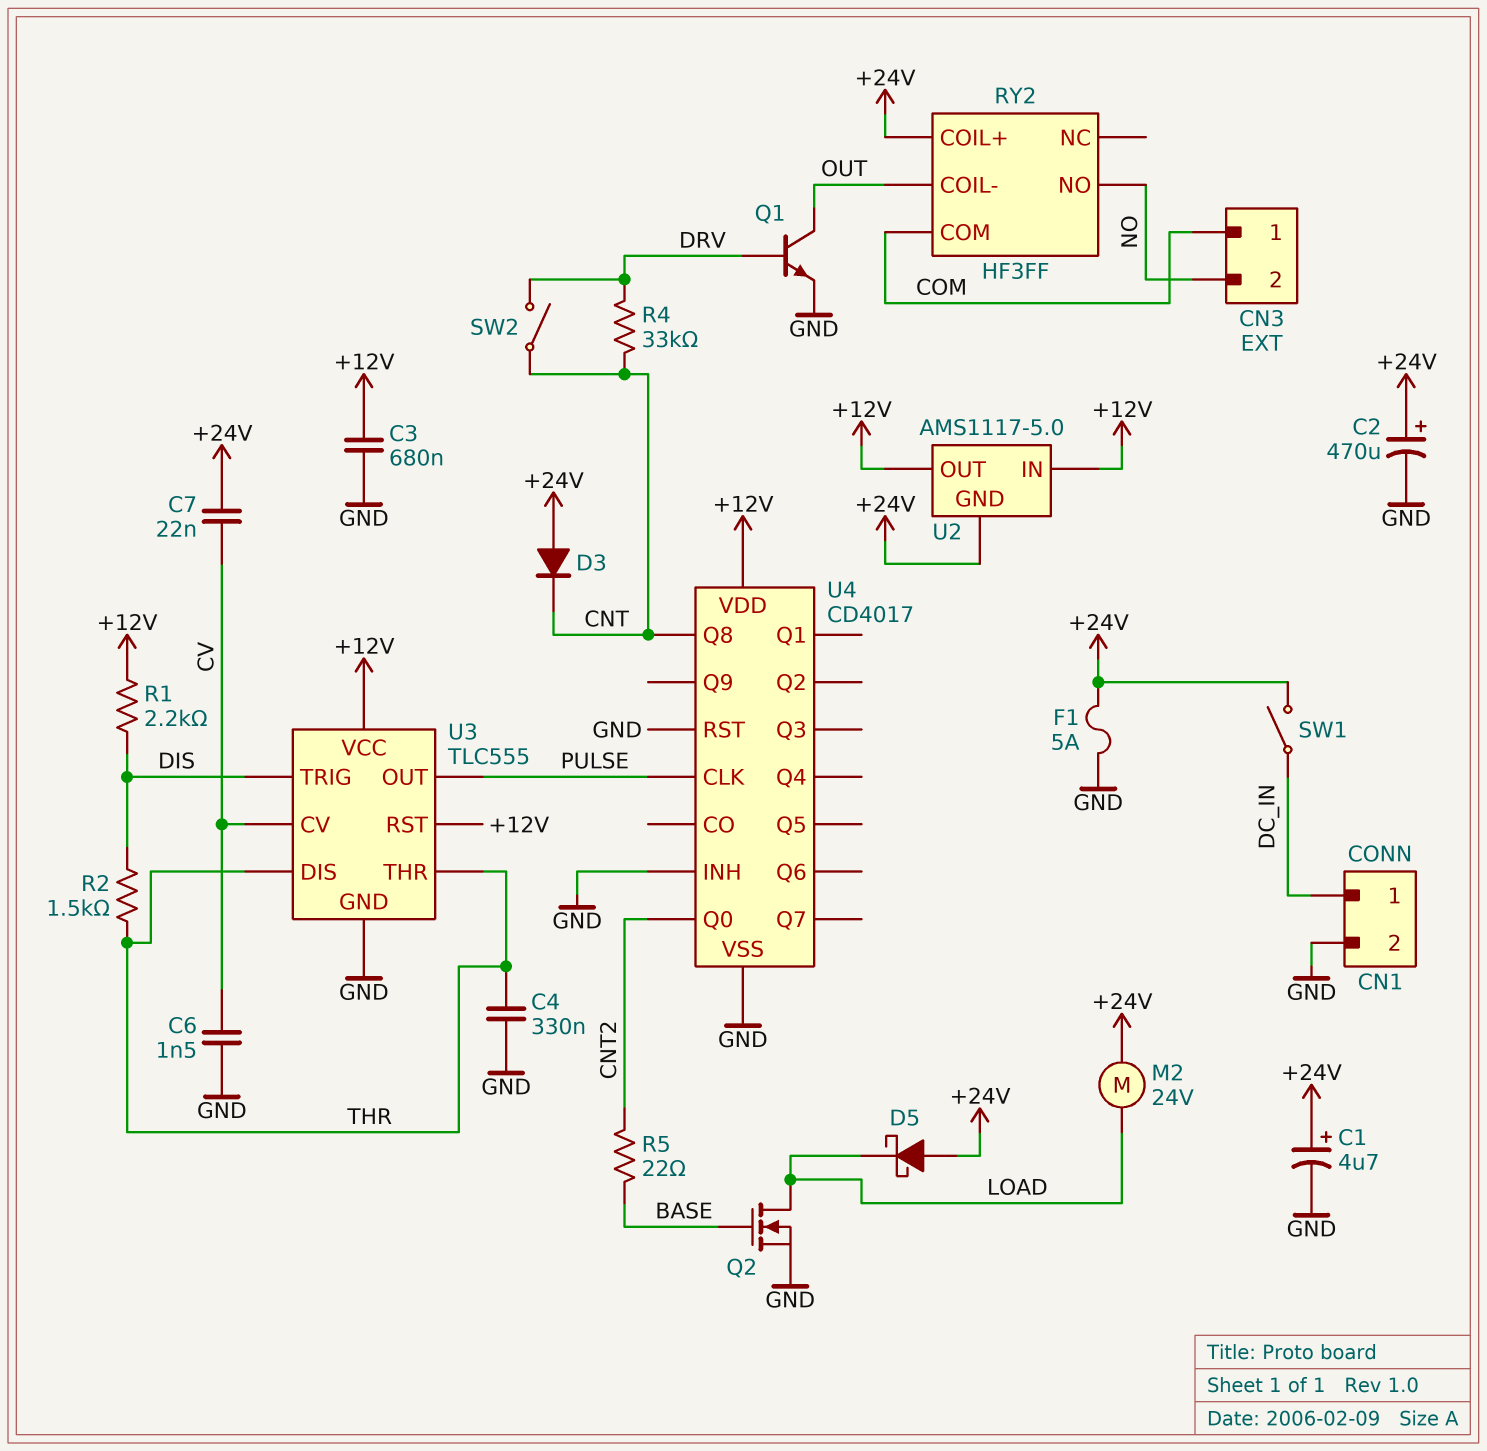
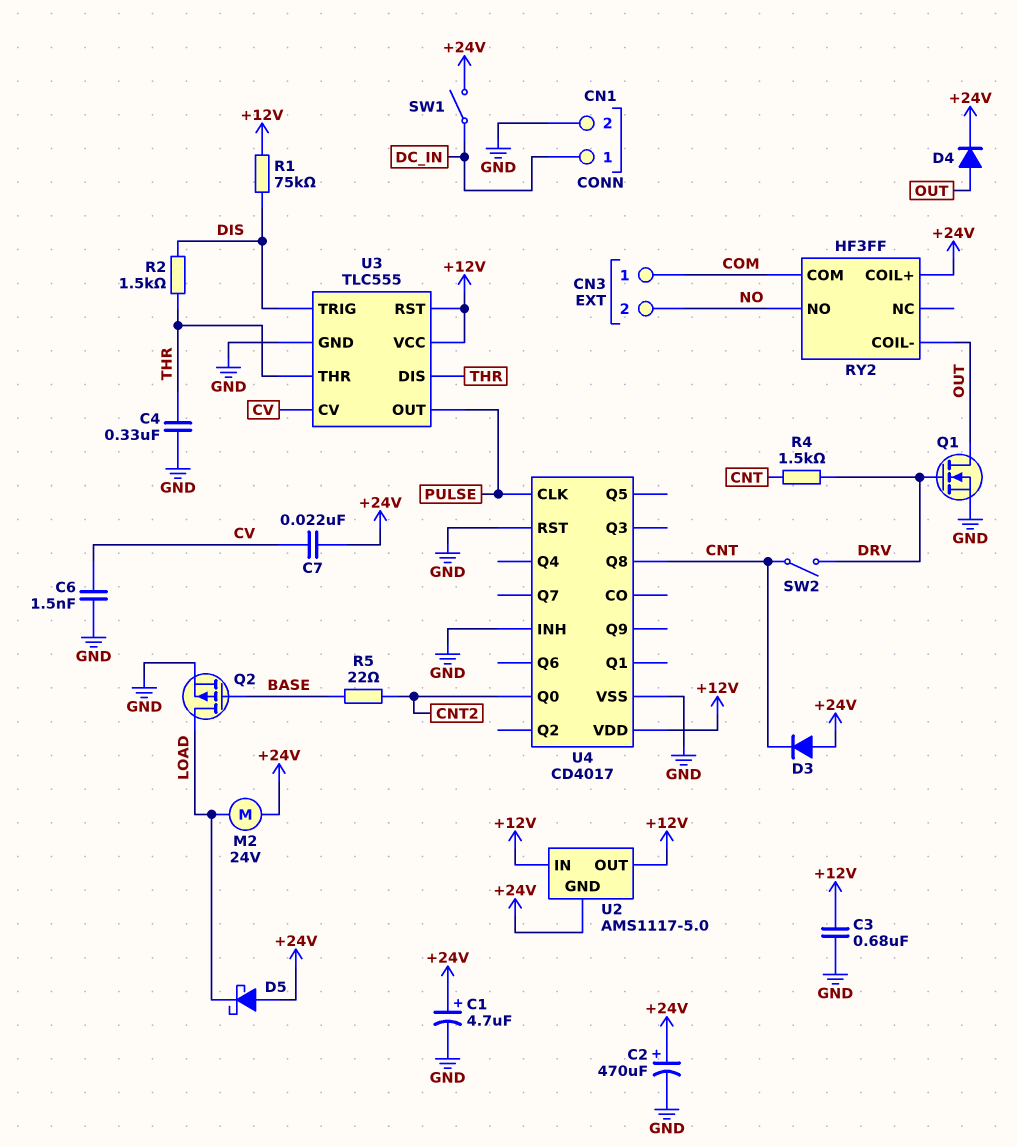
D4: none -> diode (A OUT, K +24V)
F1: 5A (+24V, GND) -> none
Q1: NPN (B DRV, C OUT, E GND) -> NMOS (G DRV, D OUT, S GND)
Q2: NMOS (G BASE, D LOAD, S GND) -> PMOS (G BASE, D LOAD, S GND)
R1: 2.2k (+12V, DIS) -> 75k (+12V, DIS)
R4: 33k (CNT, DRV) -> 1.5k (CNT, DRV)

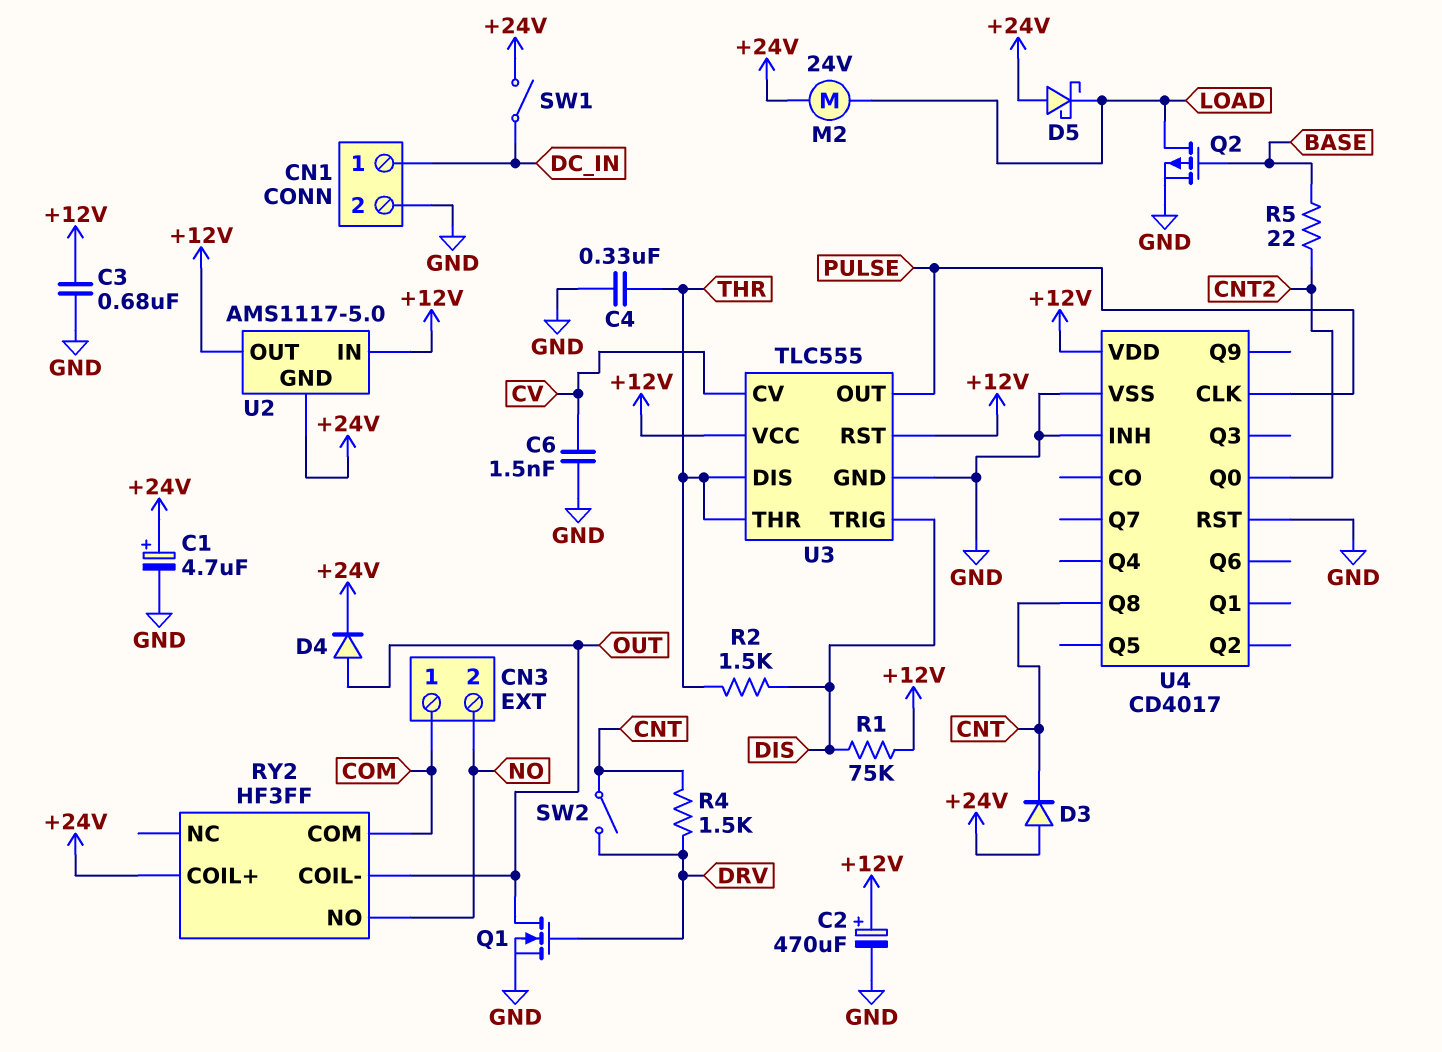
C2: 470uF (plus +24V, minus GND) -> 470uF (plus +12V, minus GND)
C7: 22nF (+24V, CV) -> none

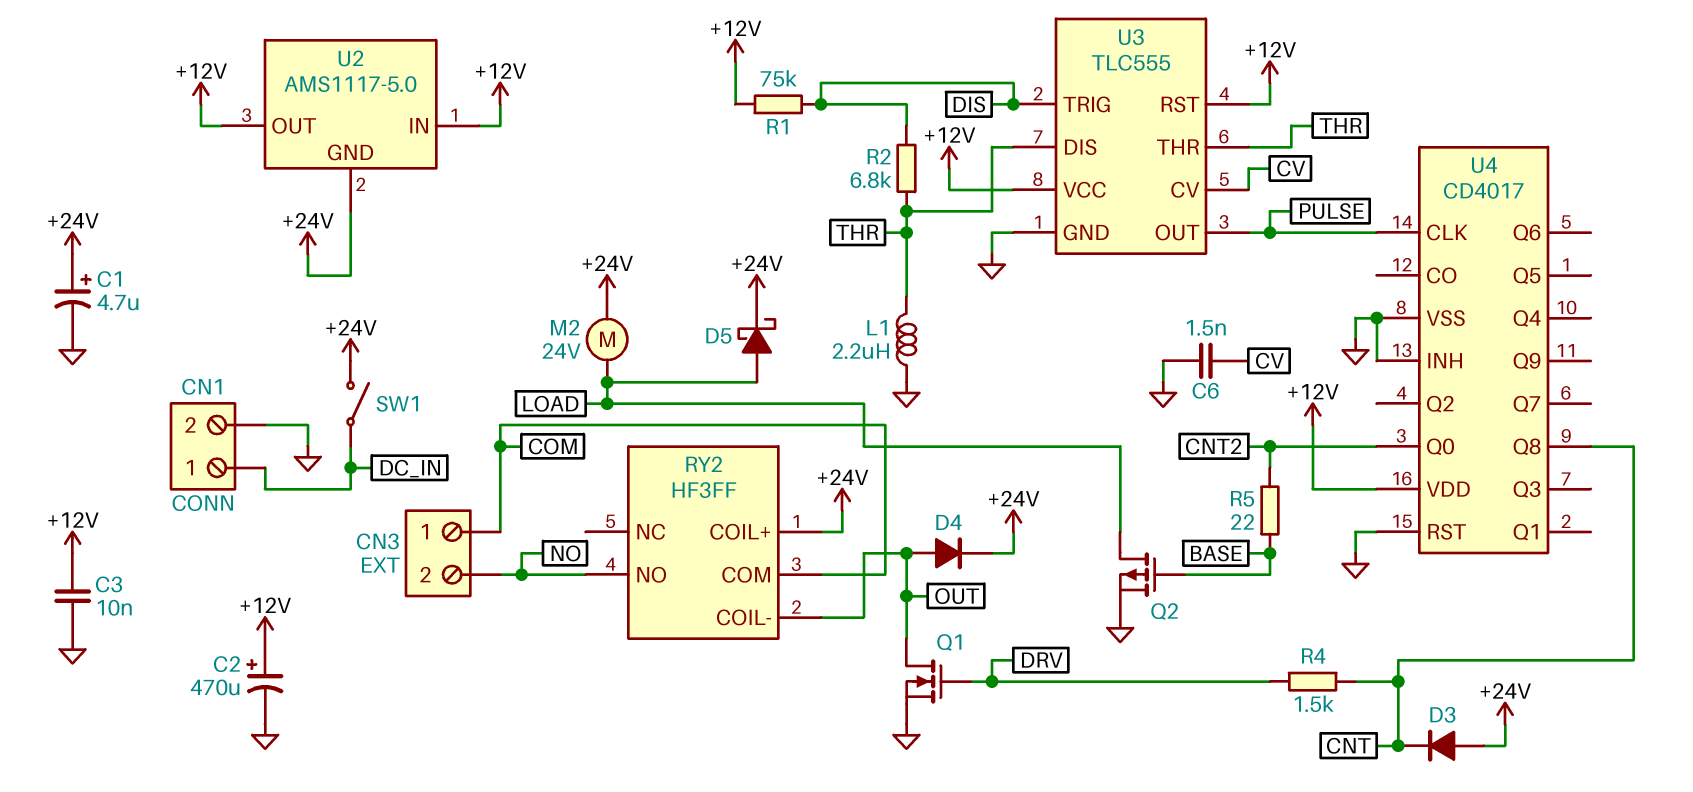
C3: 680nF (+12V, GND) -> 10nF (+12V, GND)
C4: 330nF (GND, THR) -> none
D5: schottky (A +24V, K LOAD) -> schottky (A LOAD, K +24V)
L1: none -> 2.2uH (GND, THR)
R2: 1.5k (DIS, THR) -> 6.8k (DIS, THR)
SW2: switch (CNT, DRV) -> none

